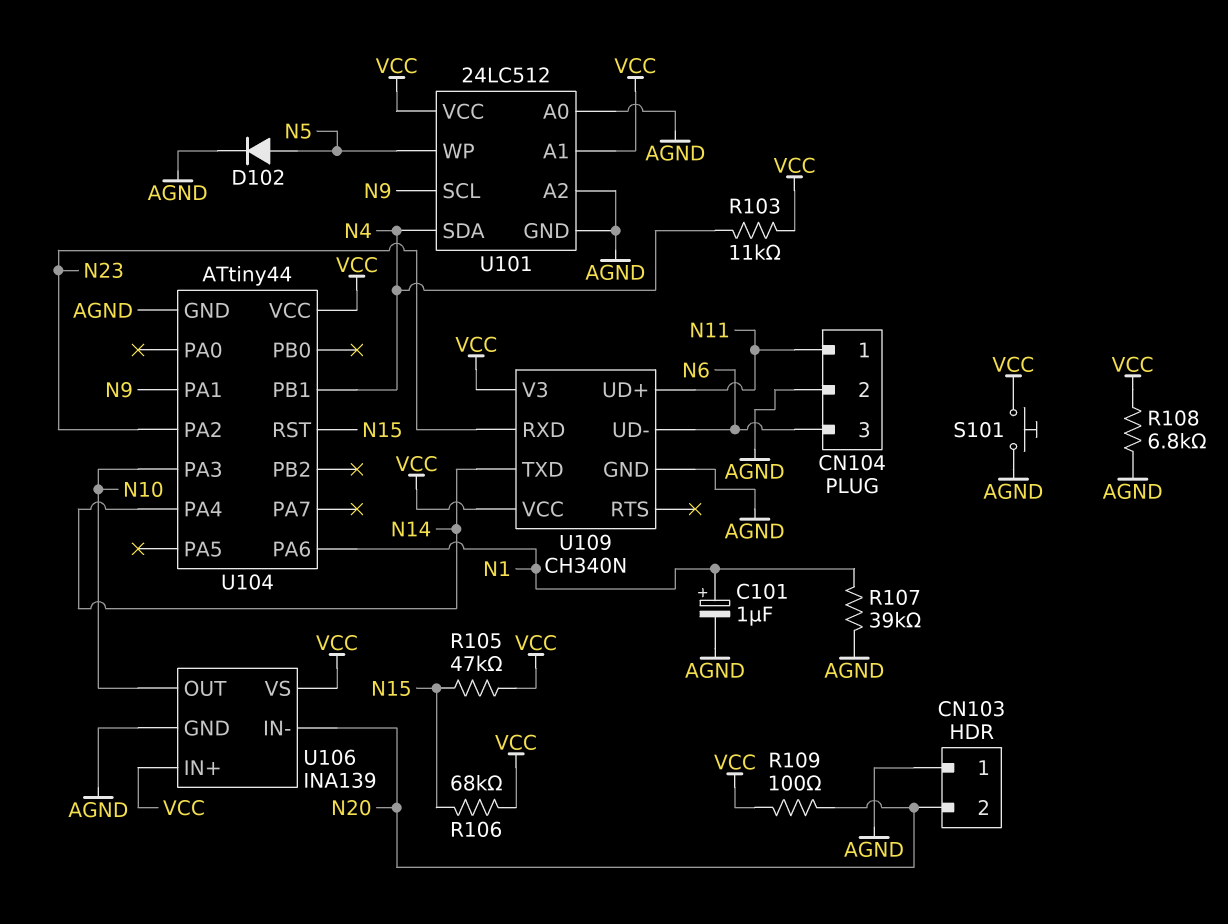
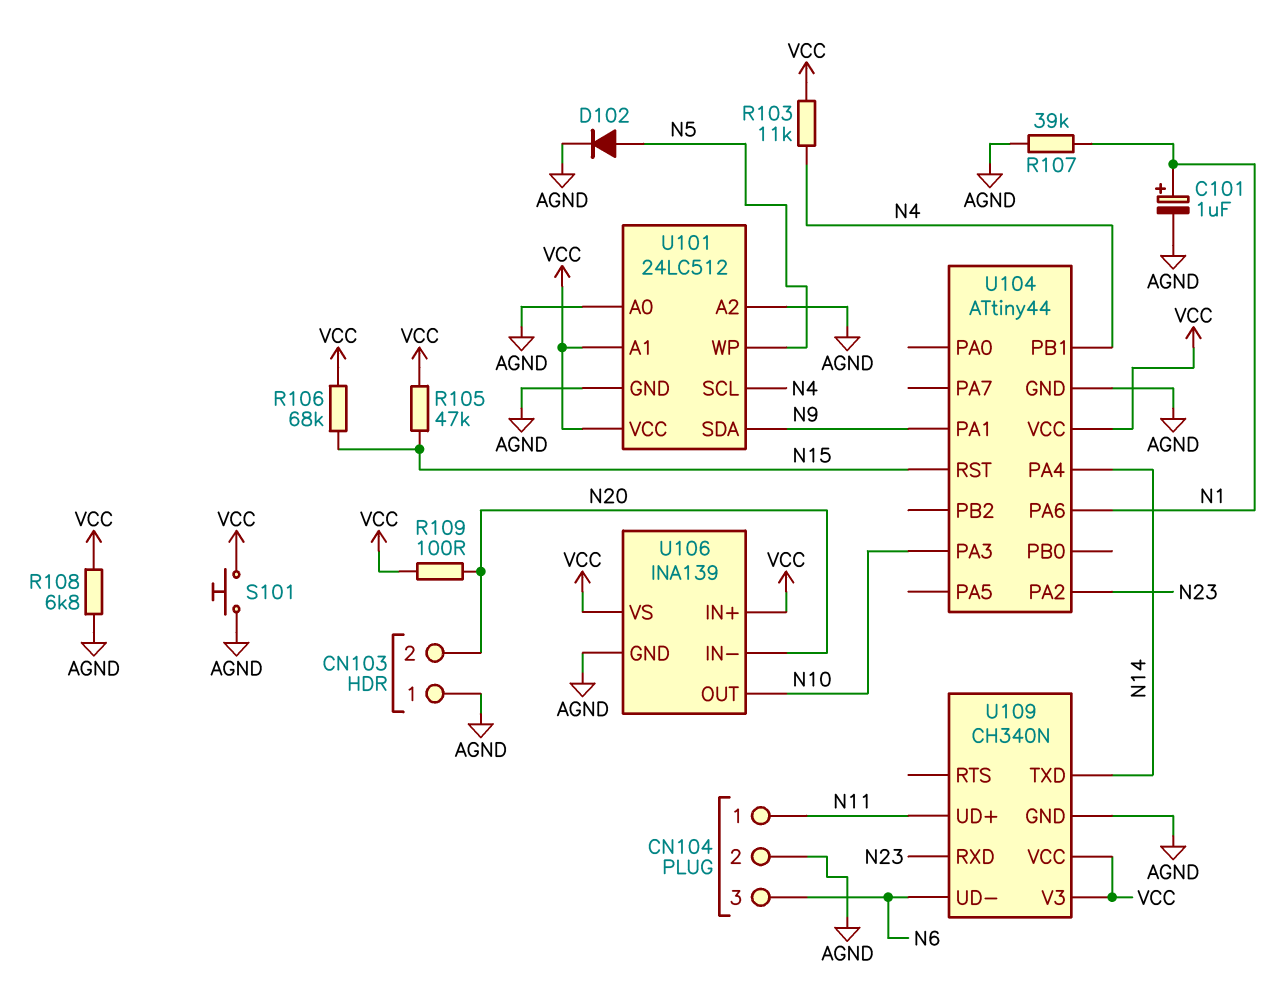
U101 pin SCL: N9 -> N4
U101 pin SDA: N4 -> N9

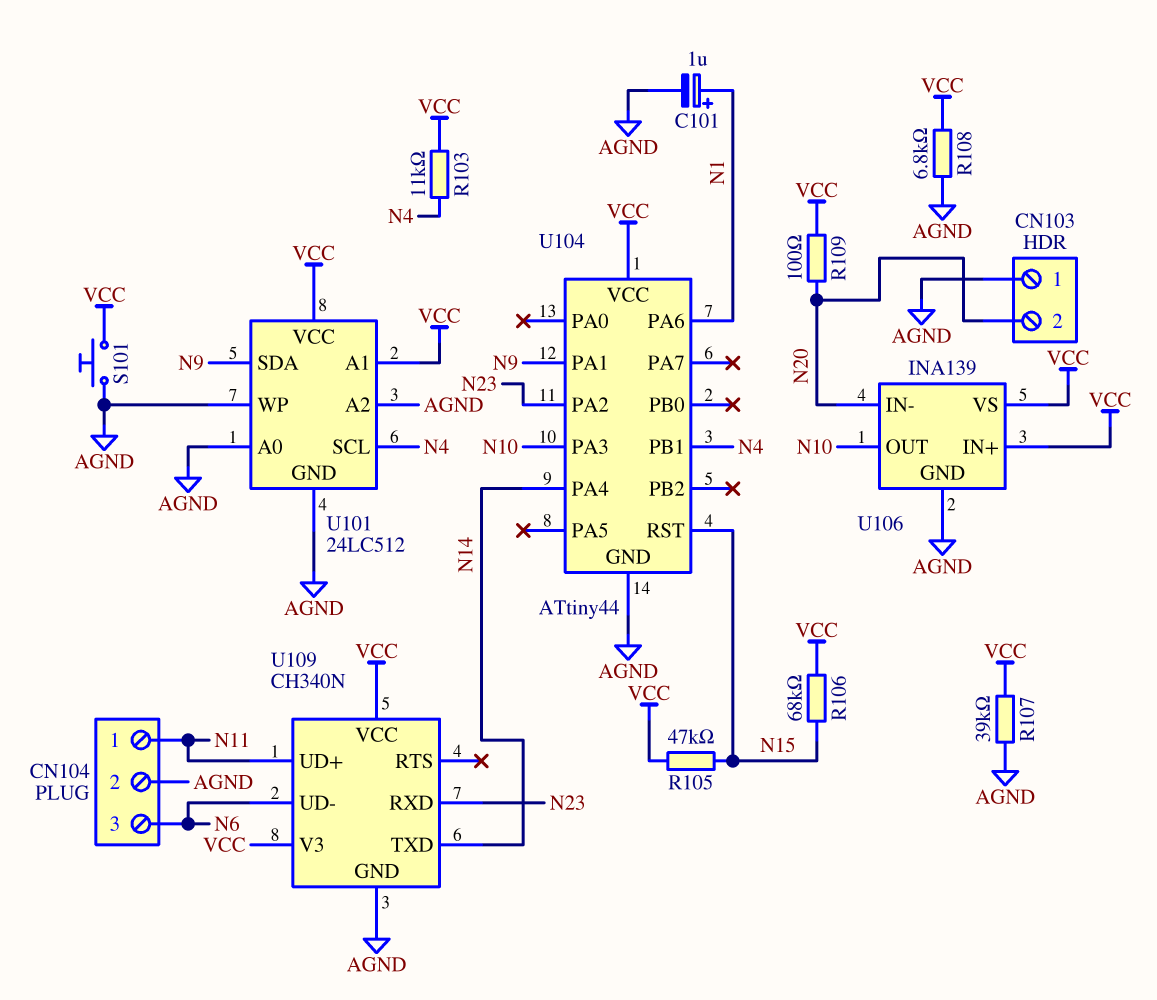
D102: diode (A N5, K AGND) -> none
R107: 39k (AGND, N1) -> 39k (AGND, VCC)
U101 pin WP: N5 -> AGND

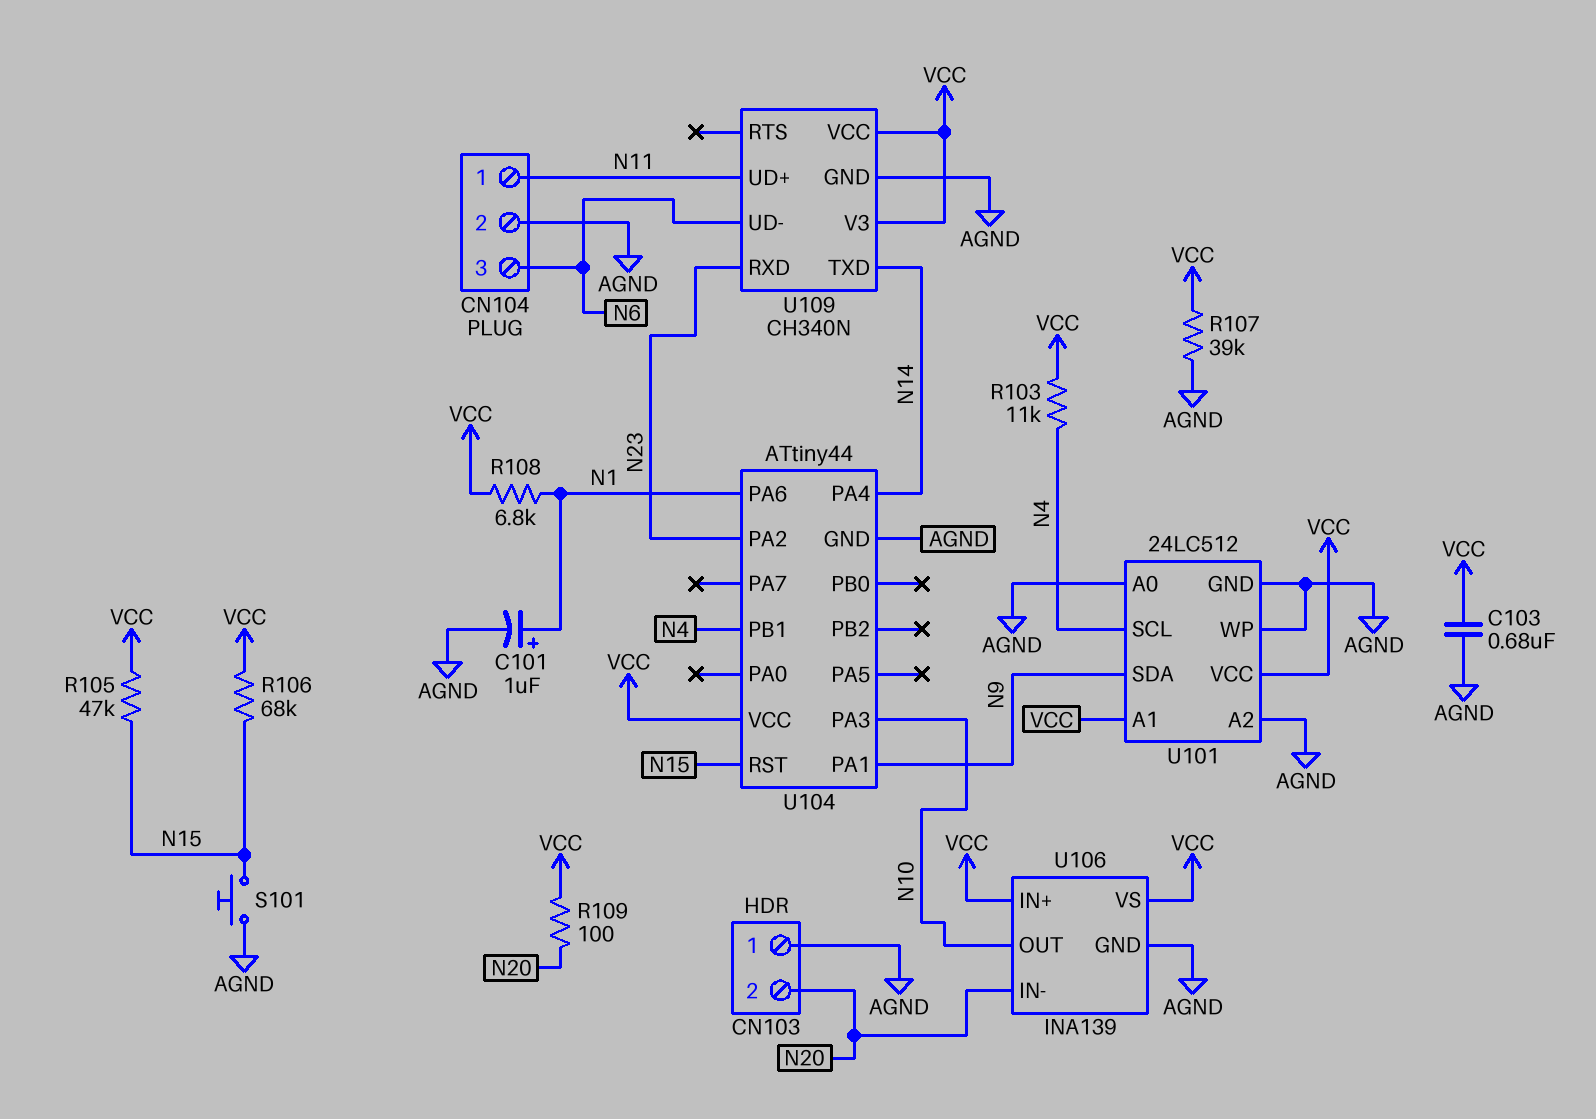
C103: none -> 680nF (AGND, VCC)
R108: 6.8k (AGND, VCC) -> 6.8k (N1, VCC)
S101: button (AGND, VCC) -> button (AGND, N15)

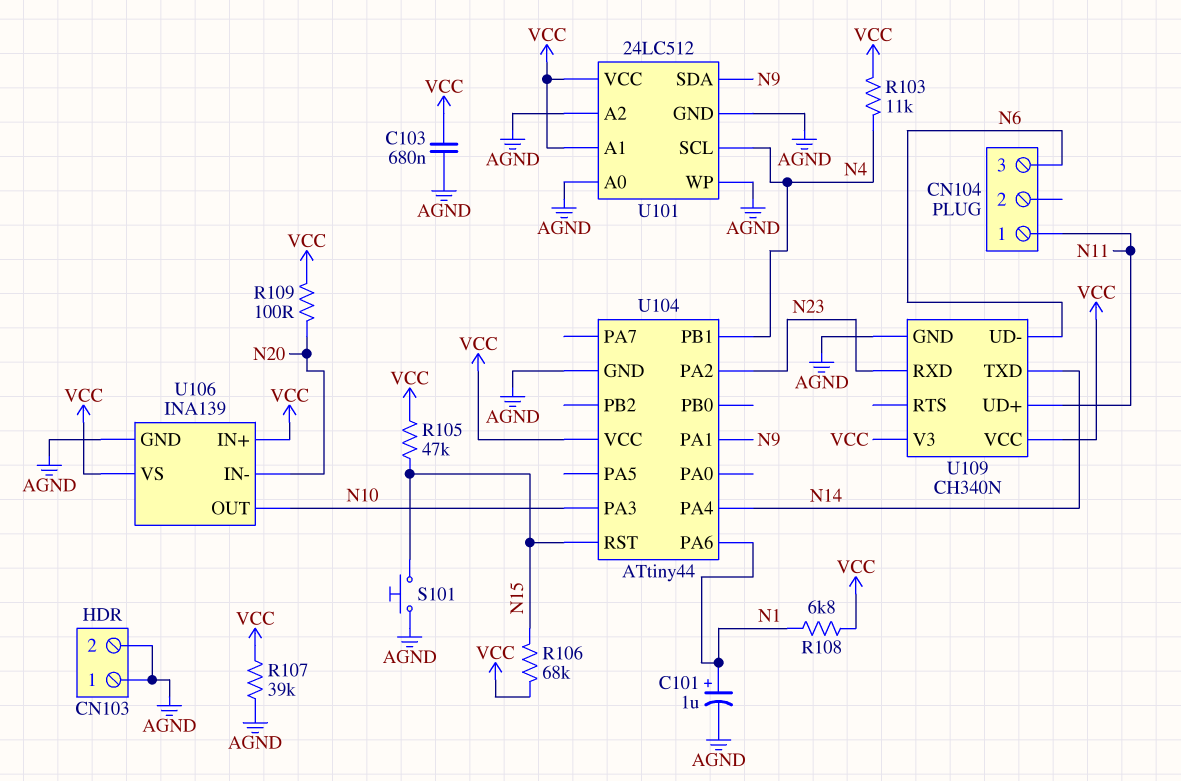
CN103 pin 2: N20 -> AGND
CN104 pin 2: AGND -> none

